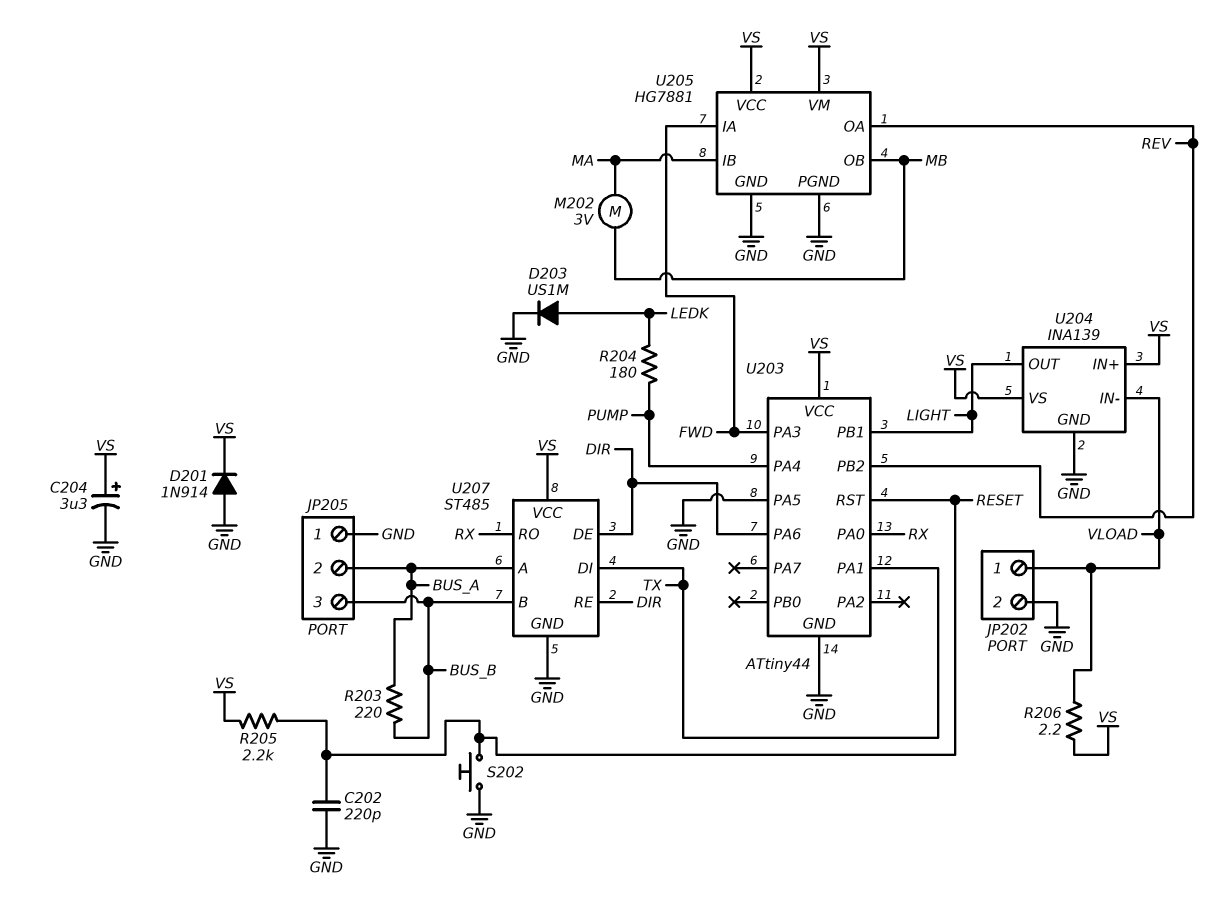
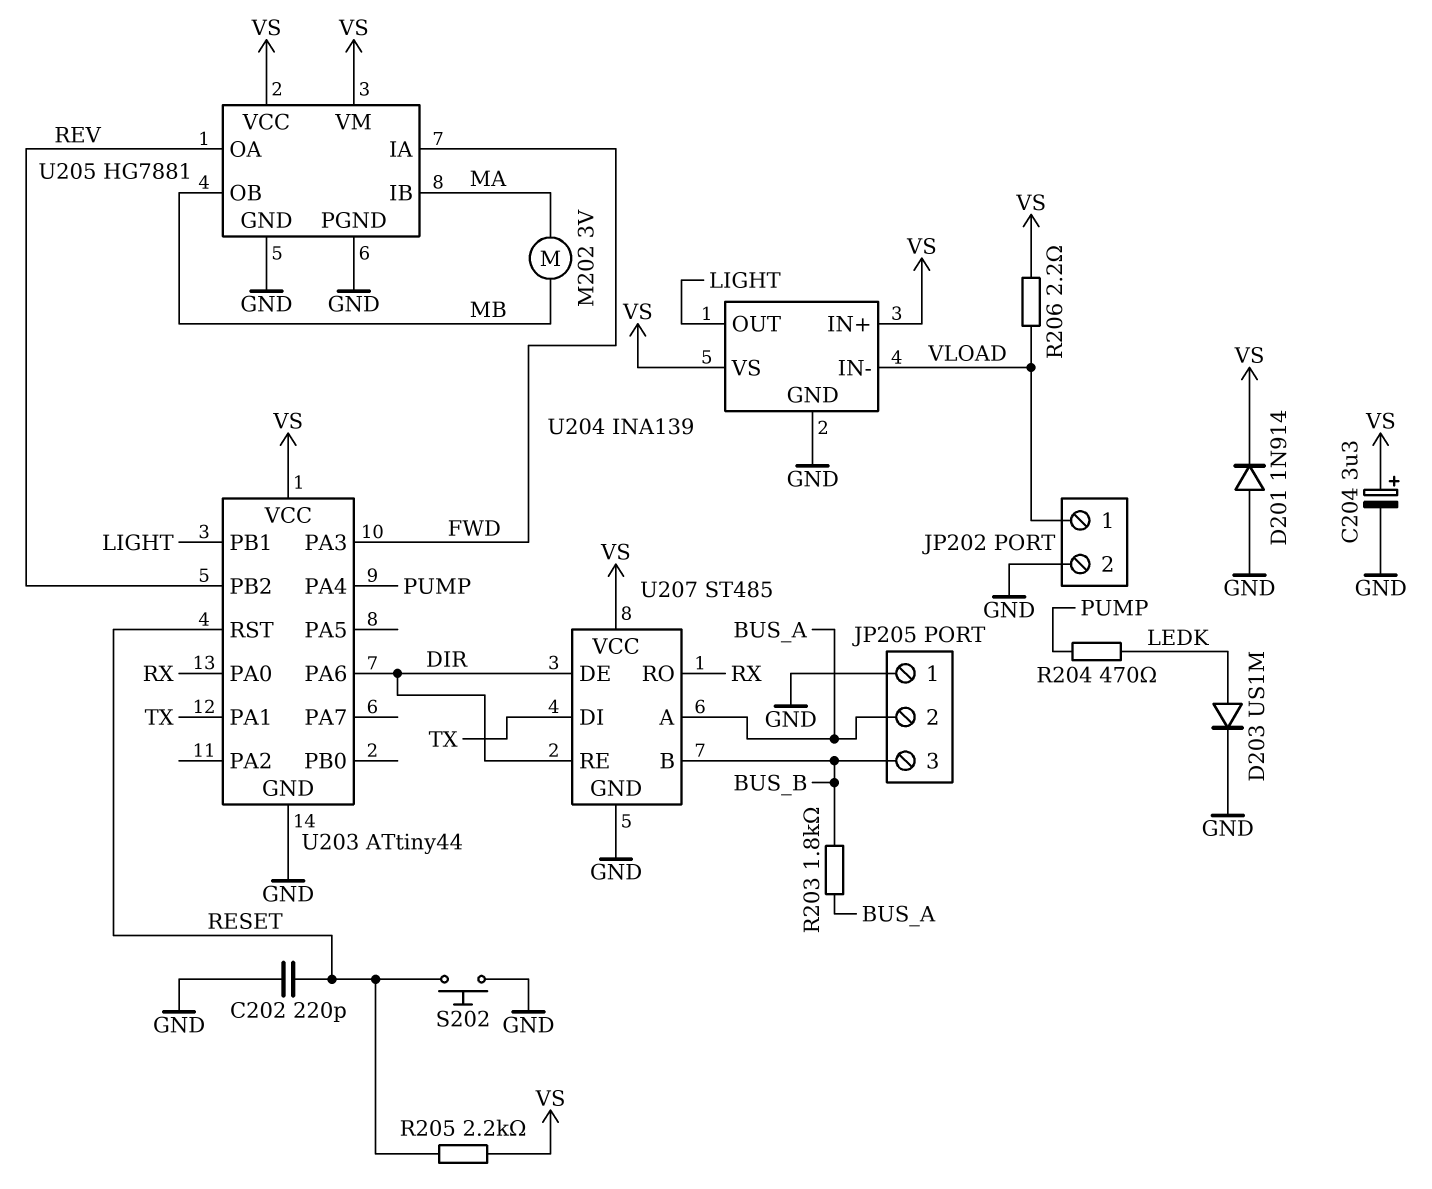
R203: 220 (BUS_A, BUS_B) -> 1.8k (BUS_A, BUS_B)
R204: 180 (LEDK, PUMP) -> 470 (LEDK, PUMP)
U203 pin PA5: GND -> none

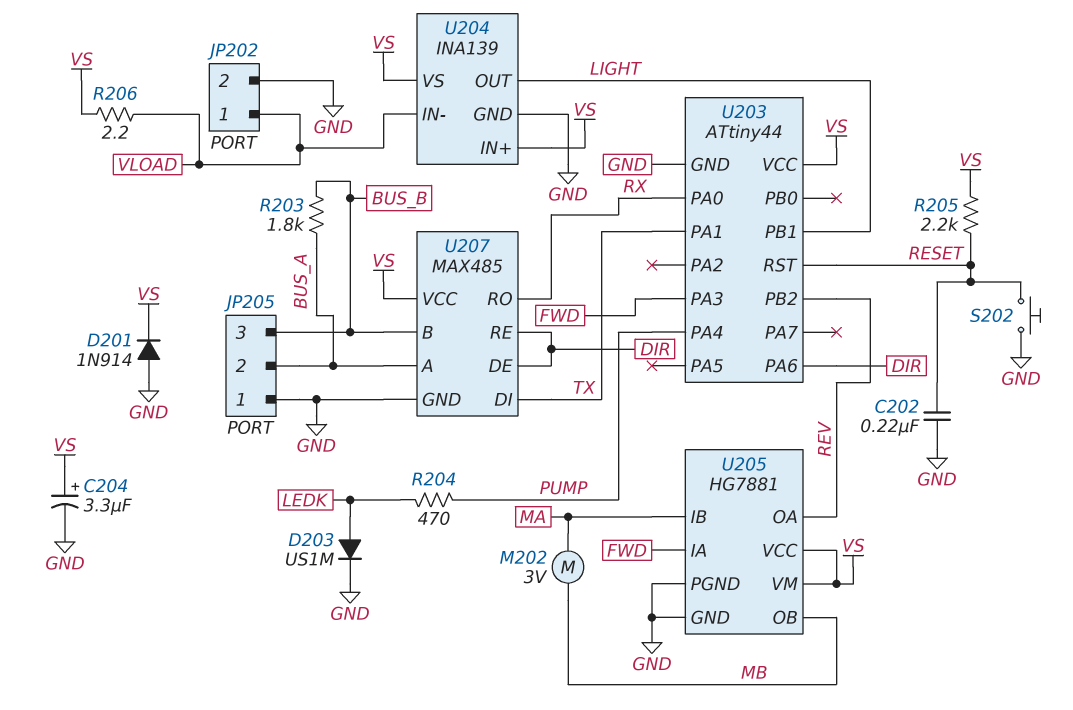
C202: 220pF (GND, RESET) -> 220nF (GND, RESET)
U207: ST485 -> MAX485

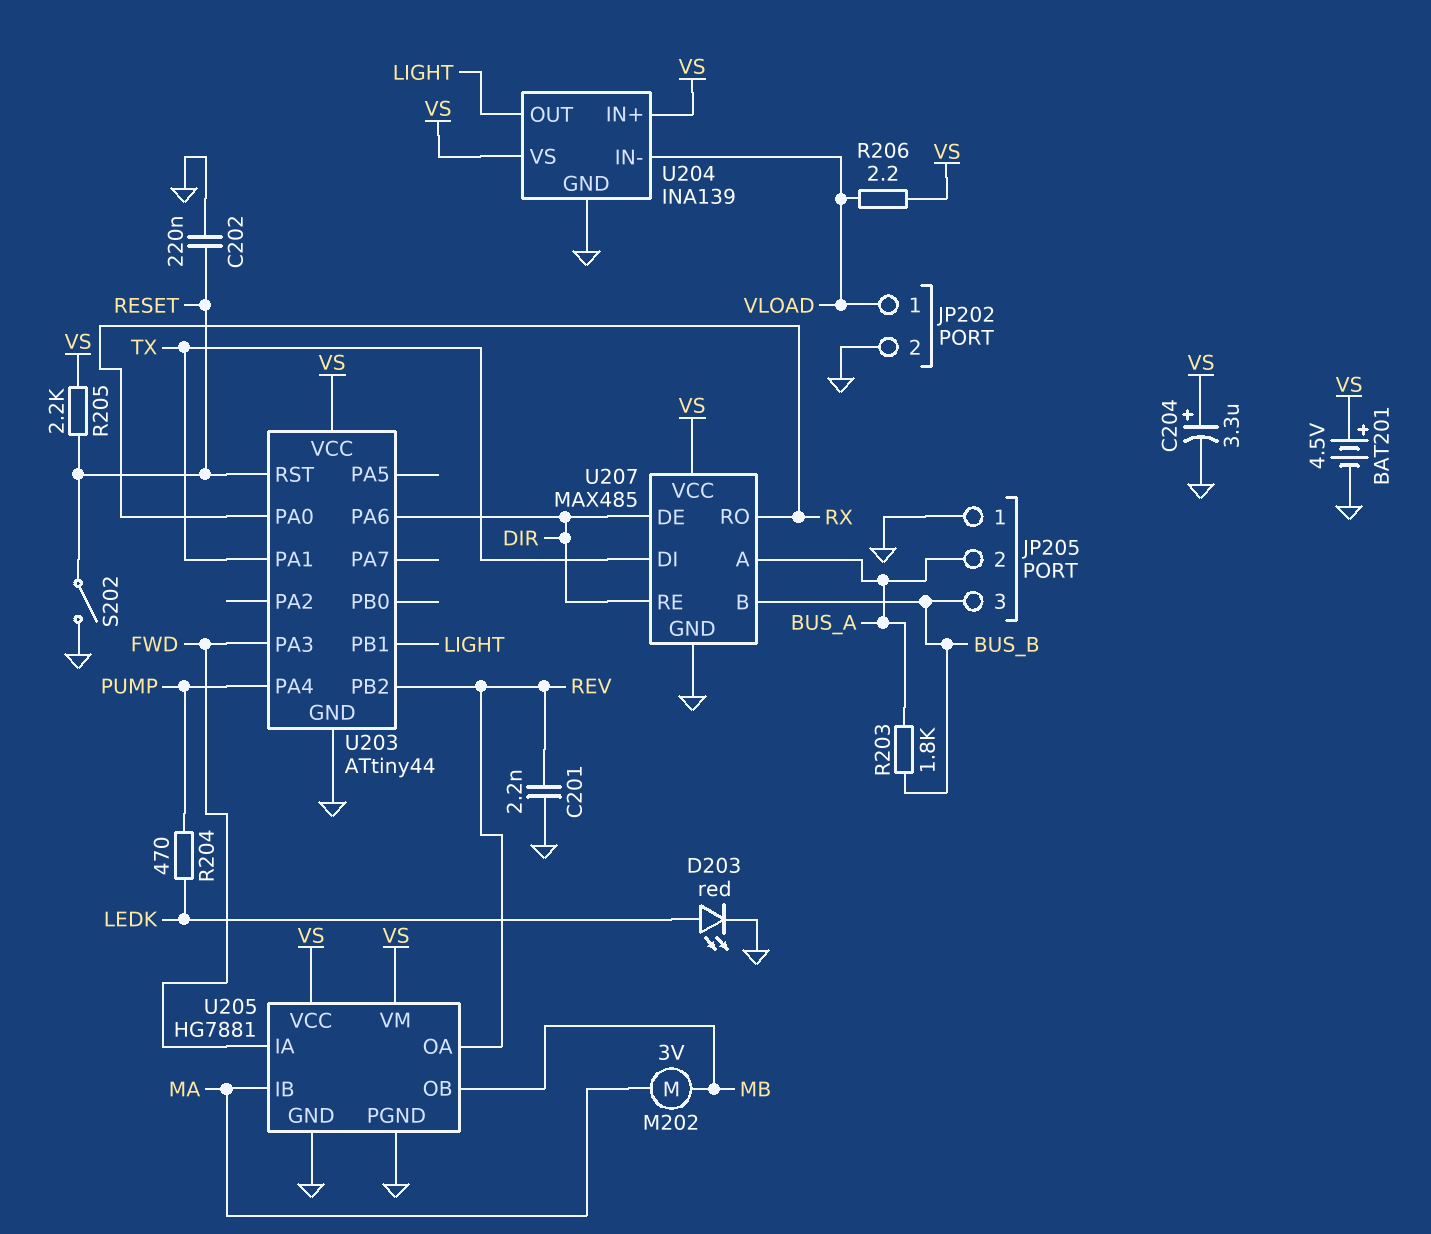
BAT201: none -> 4.5V (plus VS, minus GND)
C201: none -> 2.2nF (GND, REV)
D201: diode 1N914 (A GND, K VS) -> none
D203: diode US1M (A LEDK, K GND) -> LED red (A LEDK, K GND)
S202: button (GND, RESET) -> switch (GND, RESET)

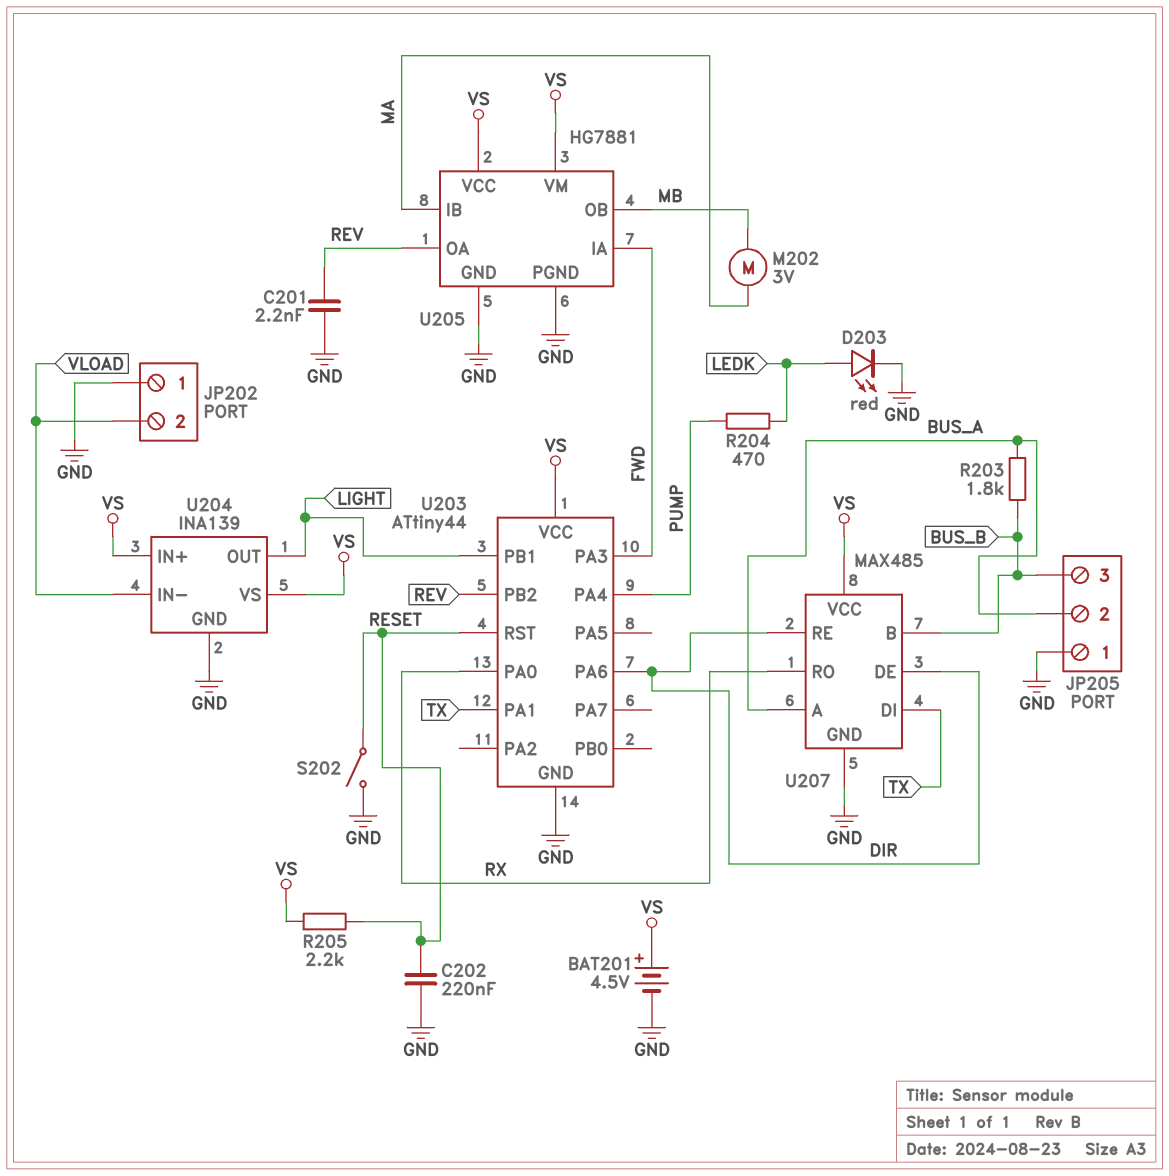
C204: 3.3uF (plus VS, minus GND) -> none
JP202 pin 1: VLOAD -> GND
JP202 pin 2: GND -> VLOAD
R206: 2.2 (VLOAD, VS) -> none

